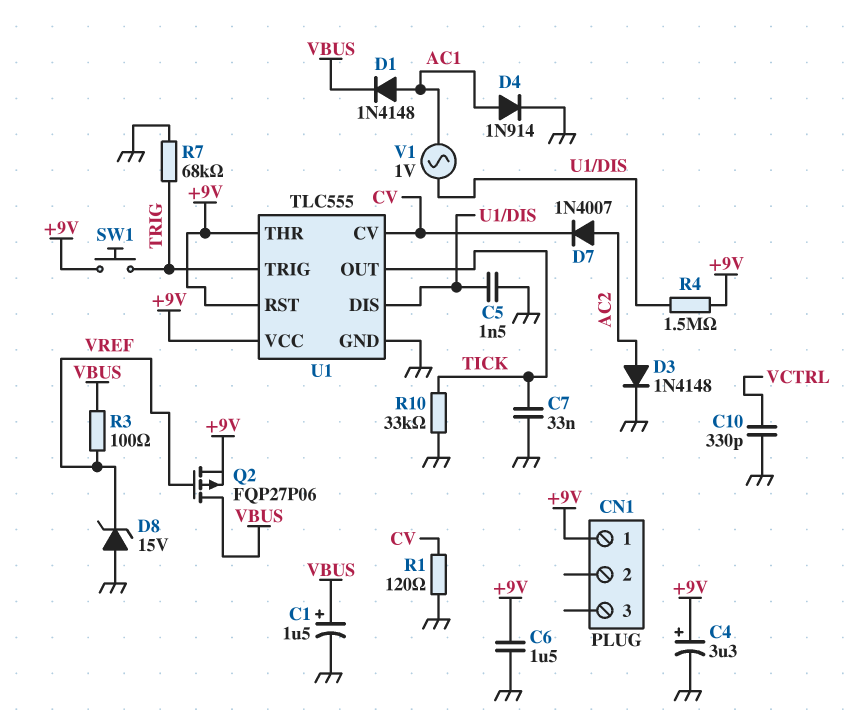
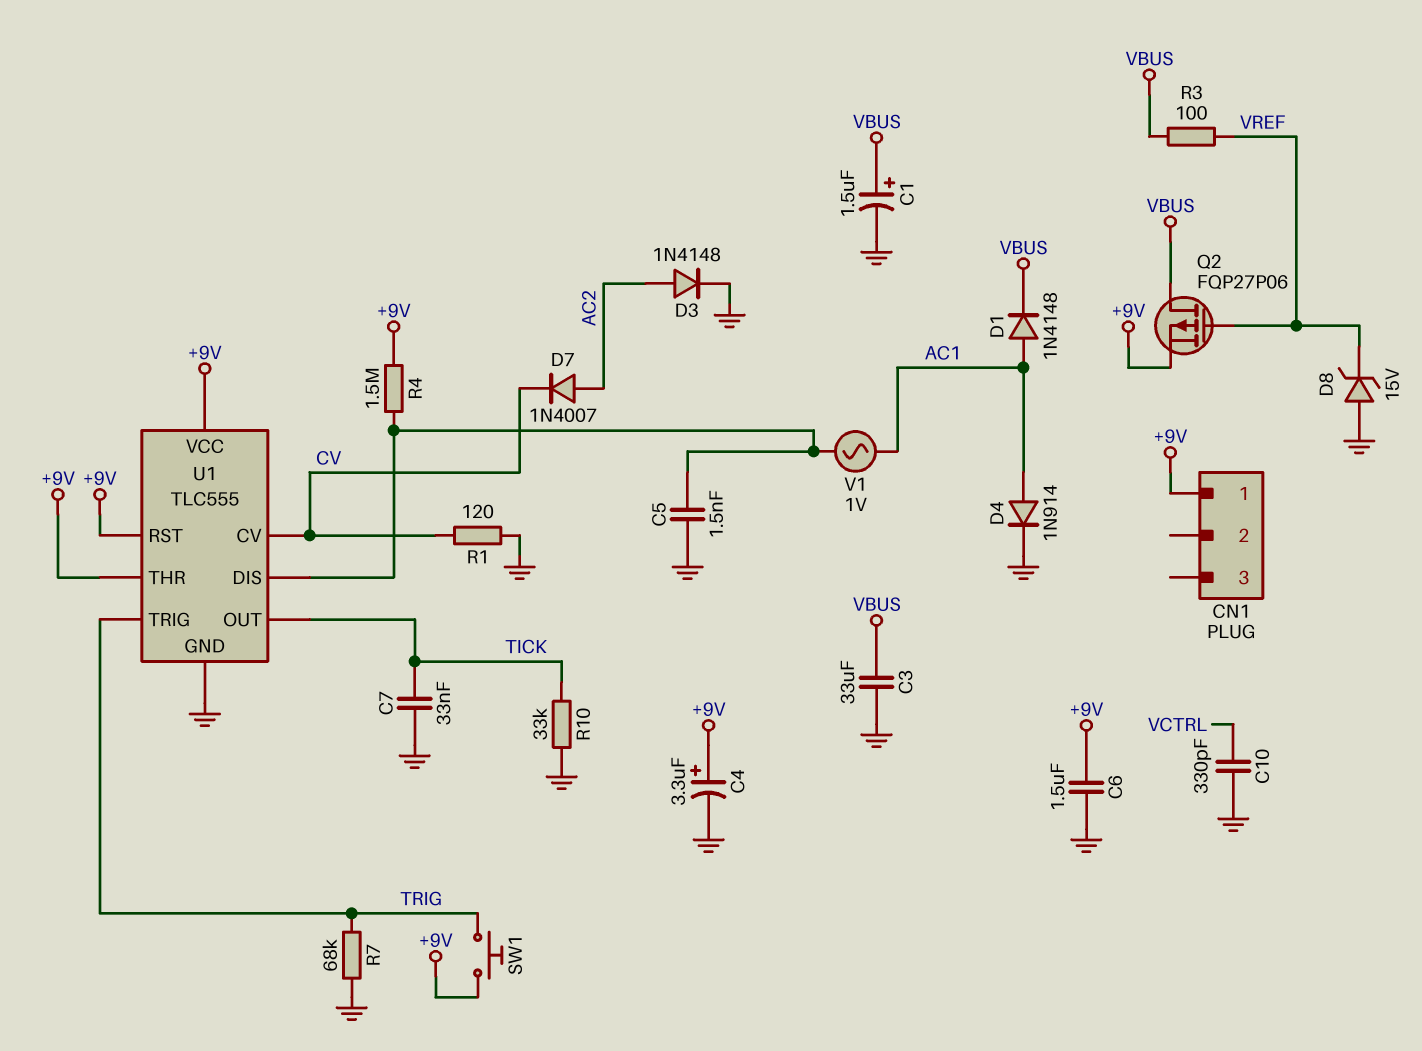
C3: none -> 33uF (GND, VBUS)

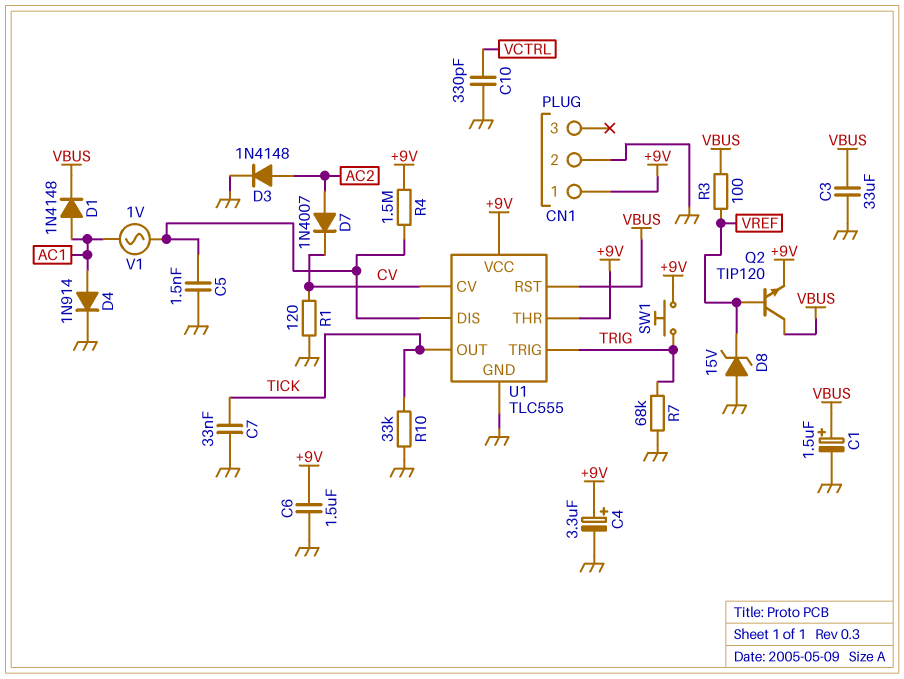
CN1 pin 2: none -> GND
Q2: PMOS FQP27P06 (G VREF, D VBUS, S +9V) -> NPN TIP120 (B VREF, C VBUS, E +9V)
U1 pin RST: +9V -> VBUS

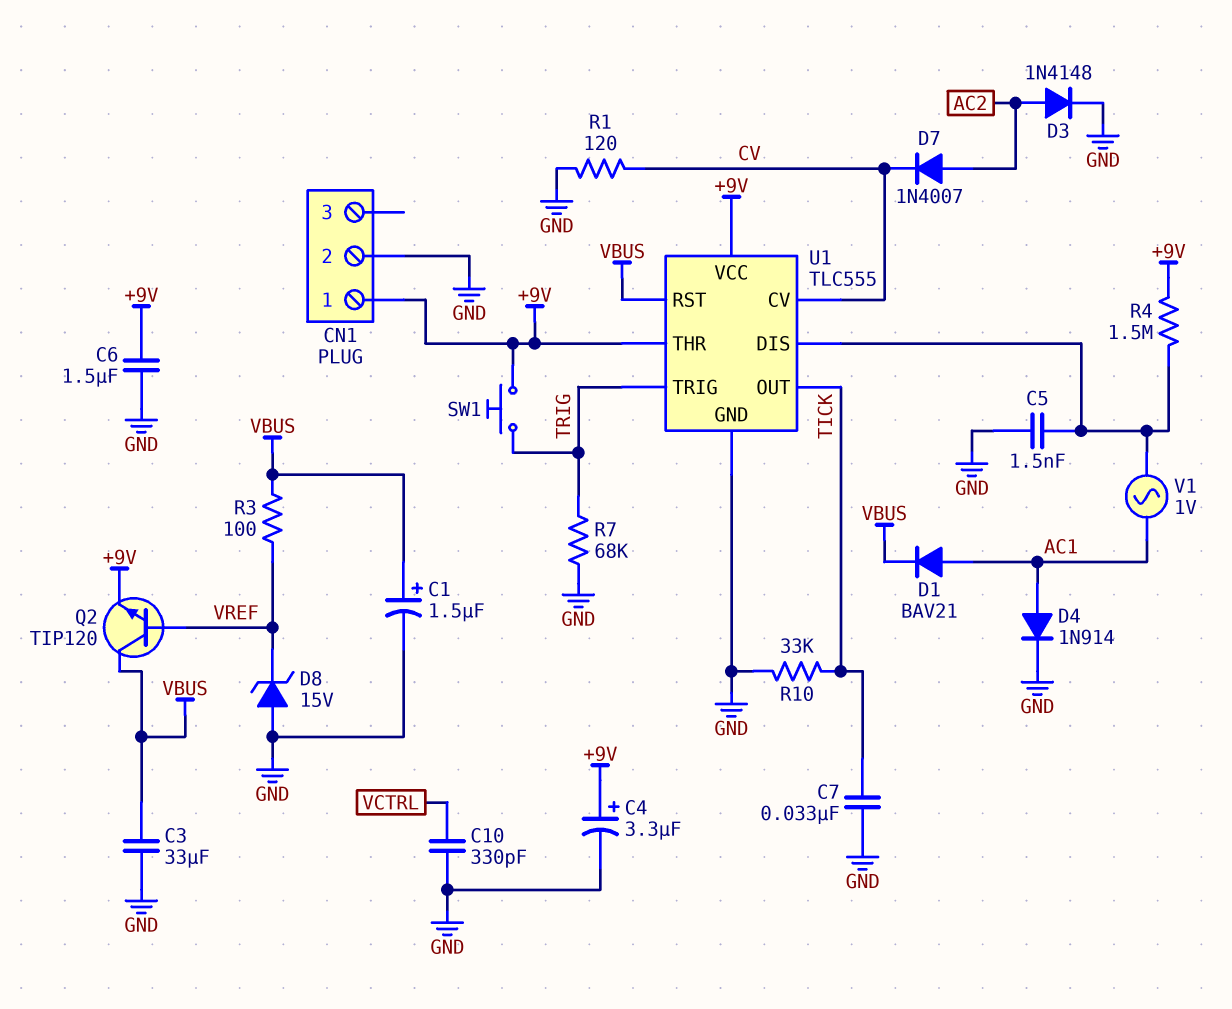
D1: diode 1N4148 (A AC1, K VBUS) -> diode BAV21 (A AC1, K VBUS)

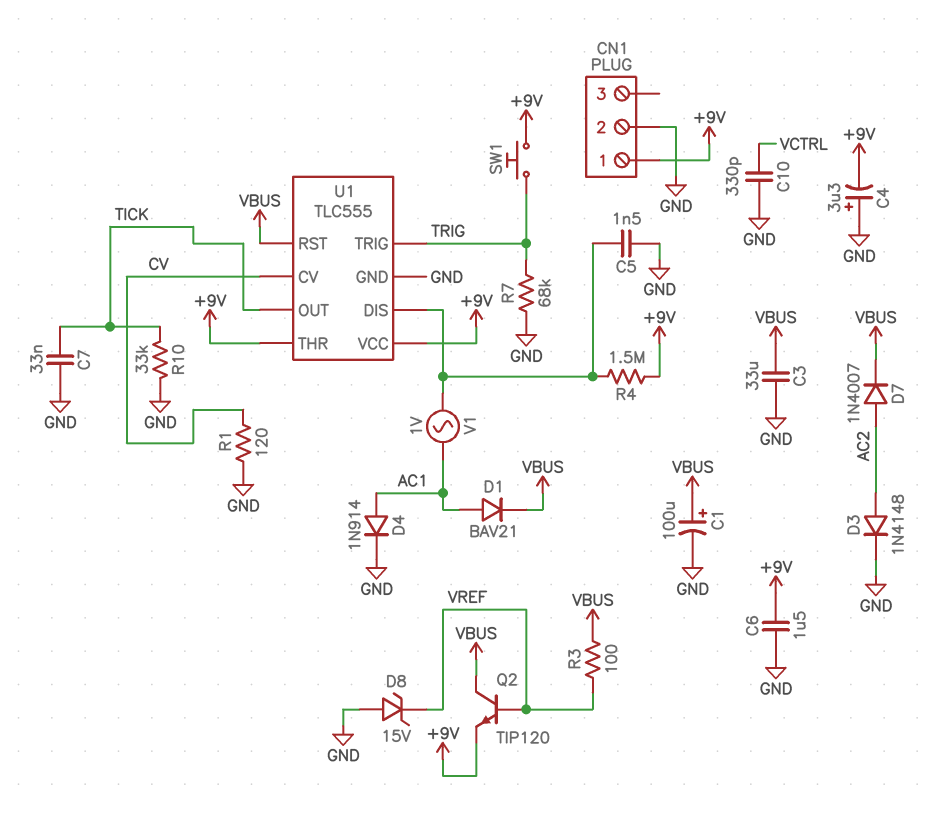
C1: 1.5uF (plus VBUS, minus GND) -> 100uF (plus VBUS, minus GND)
C4: 3.3uF (plus +9V, minus GND) -> 3.3uF (plus GND, minus +9V)
D7: diode 1N4007 (A AC2, K CV) -> diode 1N4007 (A AC2, K VBUS)

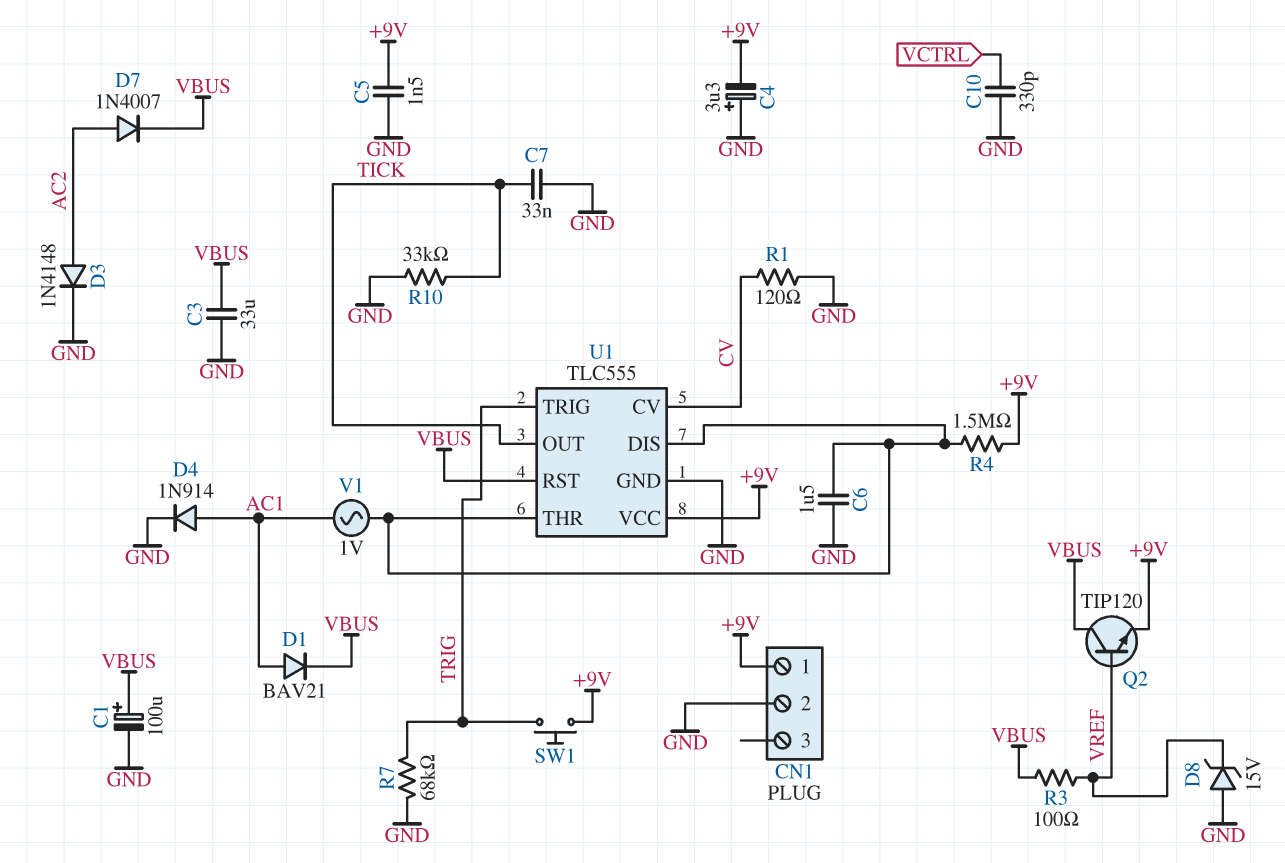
C5: 1.5nF (GND, U1/DIS) -> 1.5nF (+9V, GND)
C6: 1.5uF (+9V, GND) -> 1.5uF (GND, U1/DIS)
U1 pin THR: +9V -> U1/DIS

